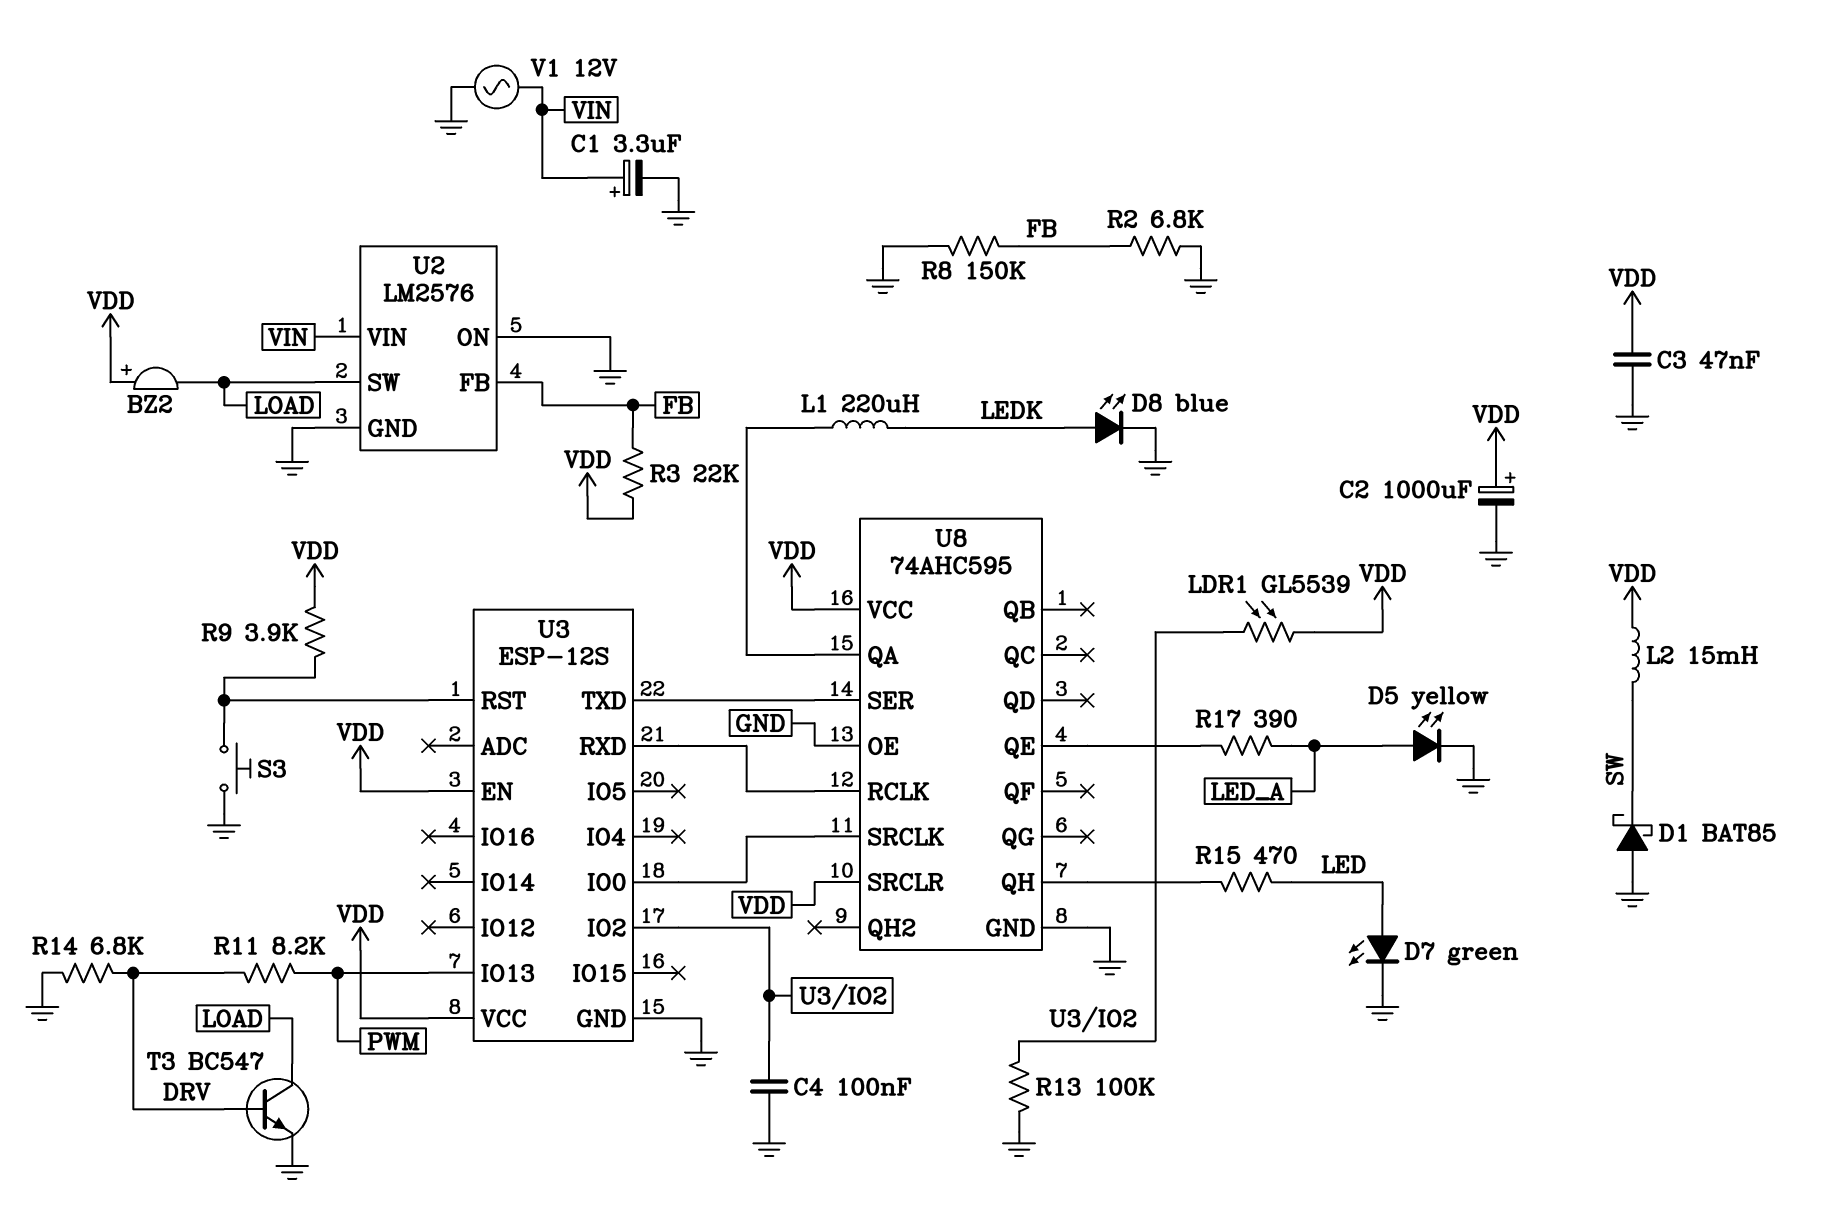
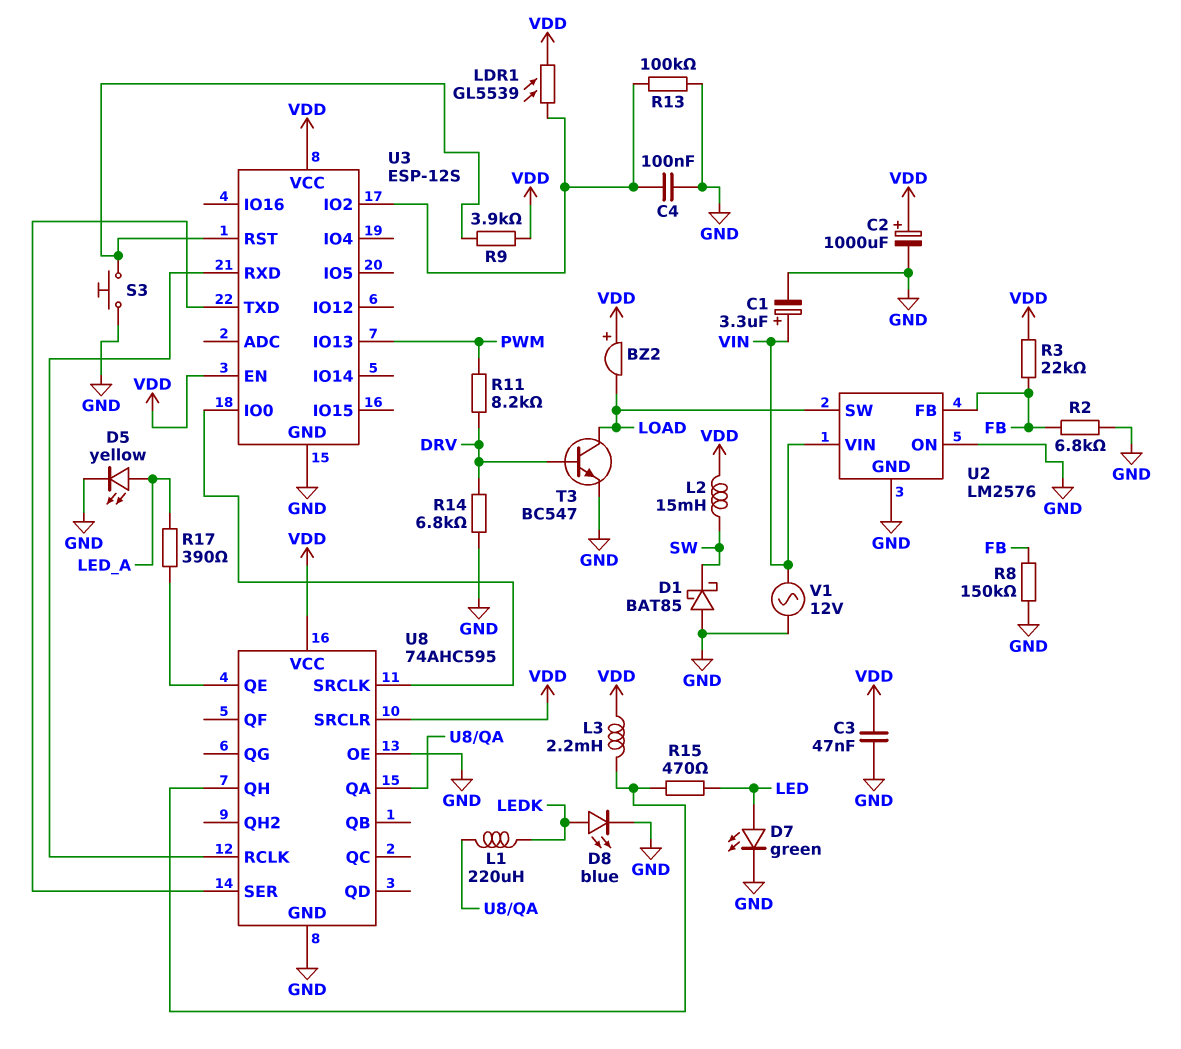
L3: none -> 2.2mH (U8/QH, VDD)

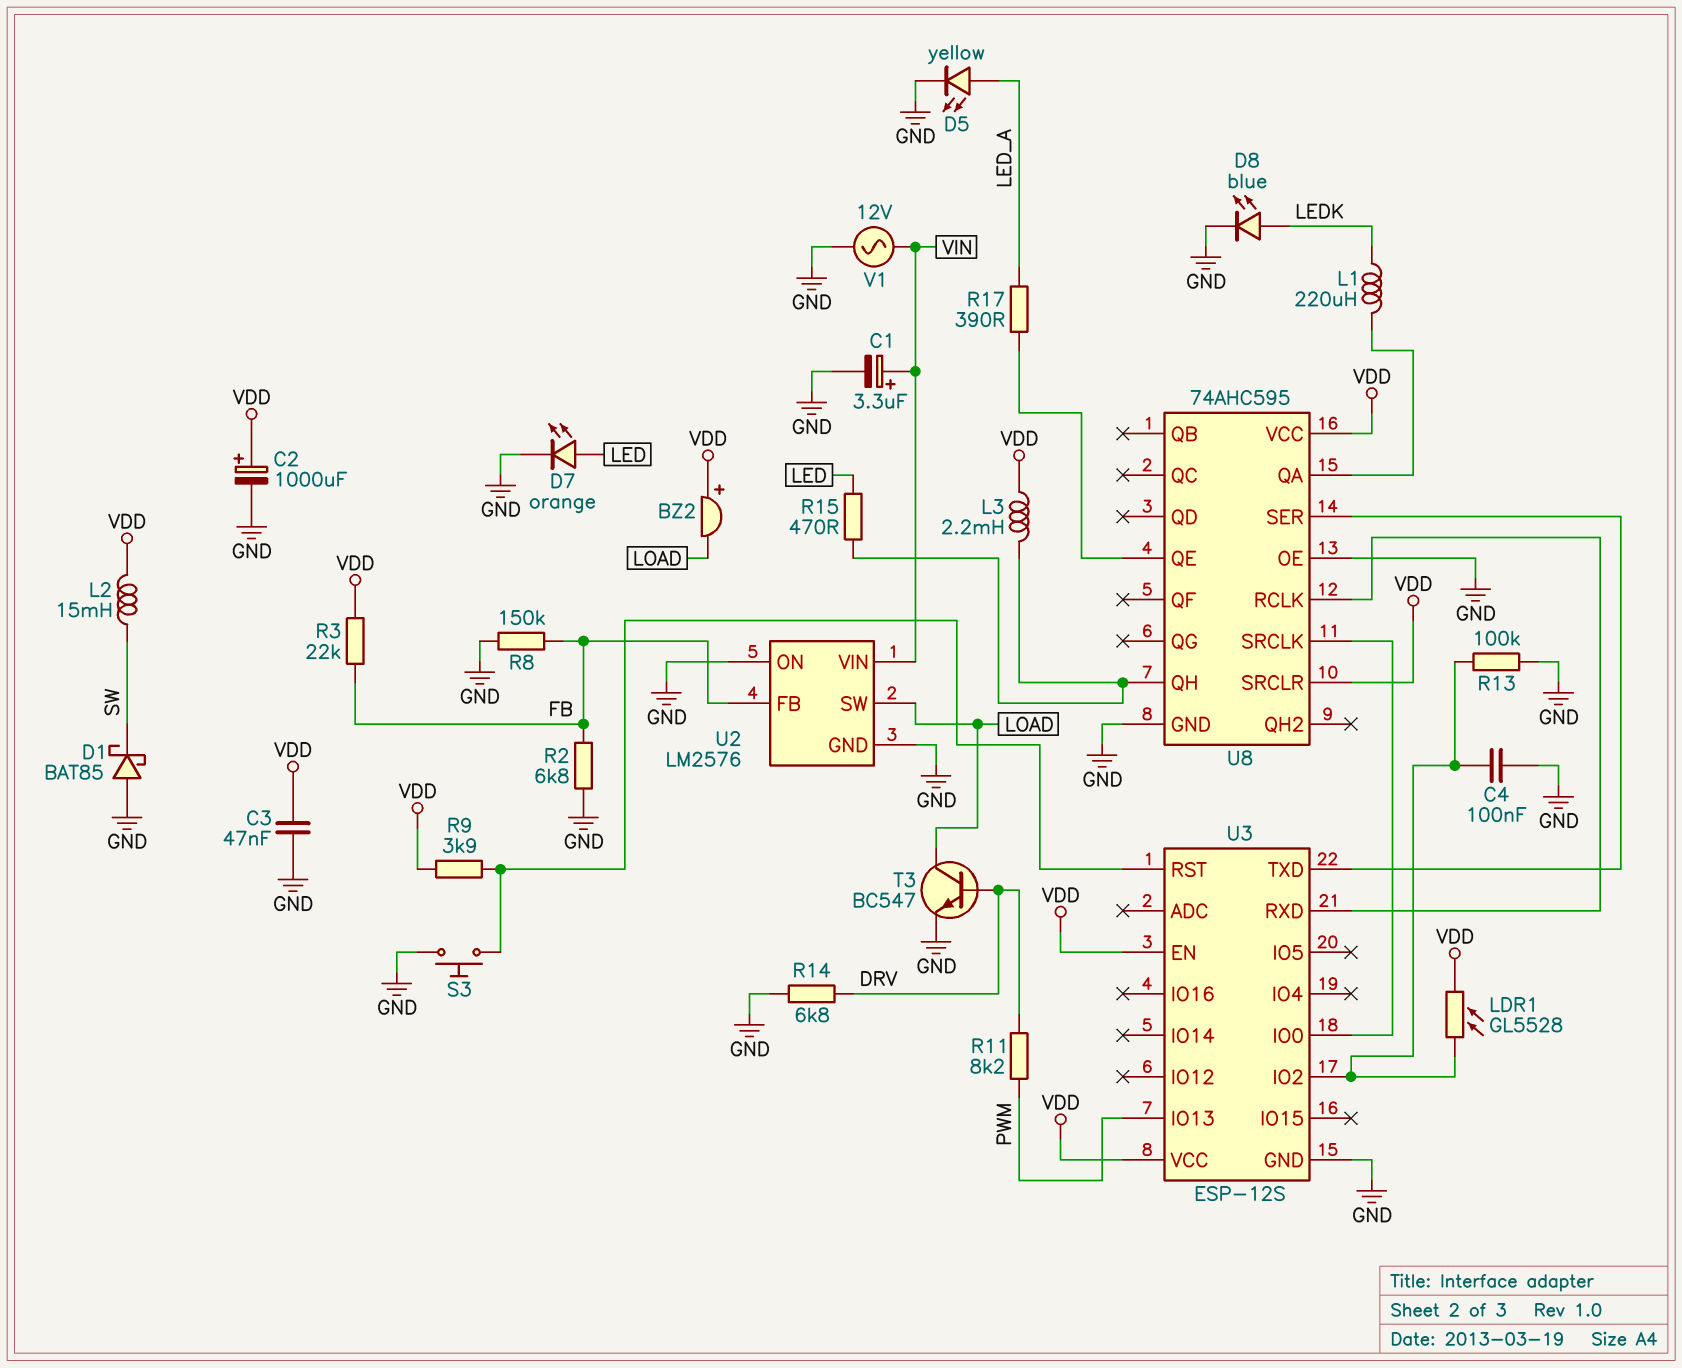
D7: LED green (A LED, K GND) -> LED orange (A LED, K GND)
LDR1: GL5539 (U3/IO2, VDD) -> GL5528 (U3/IO2, VDD)

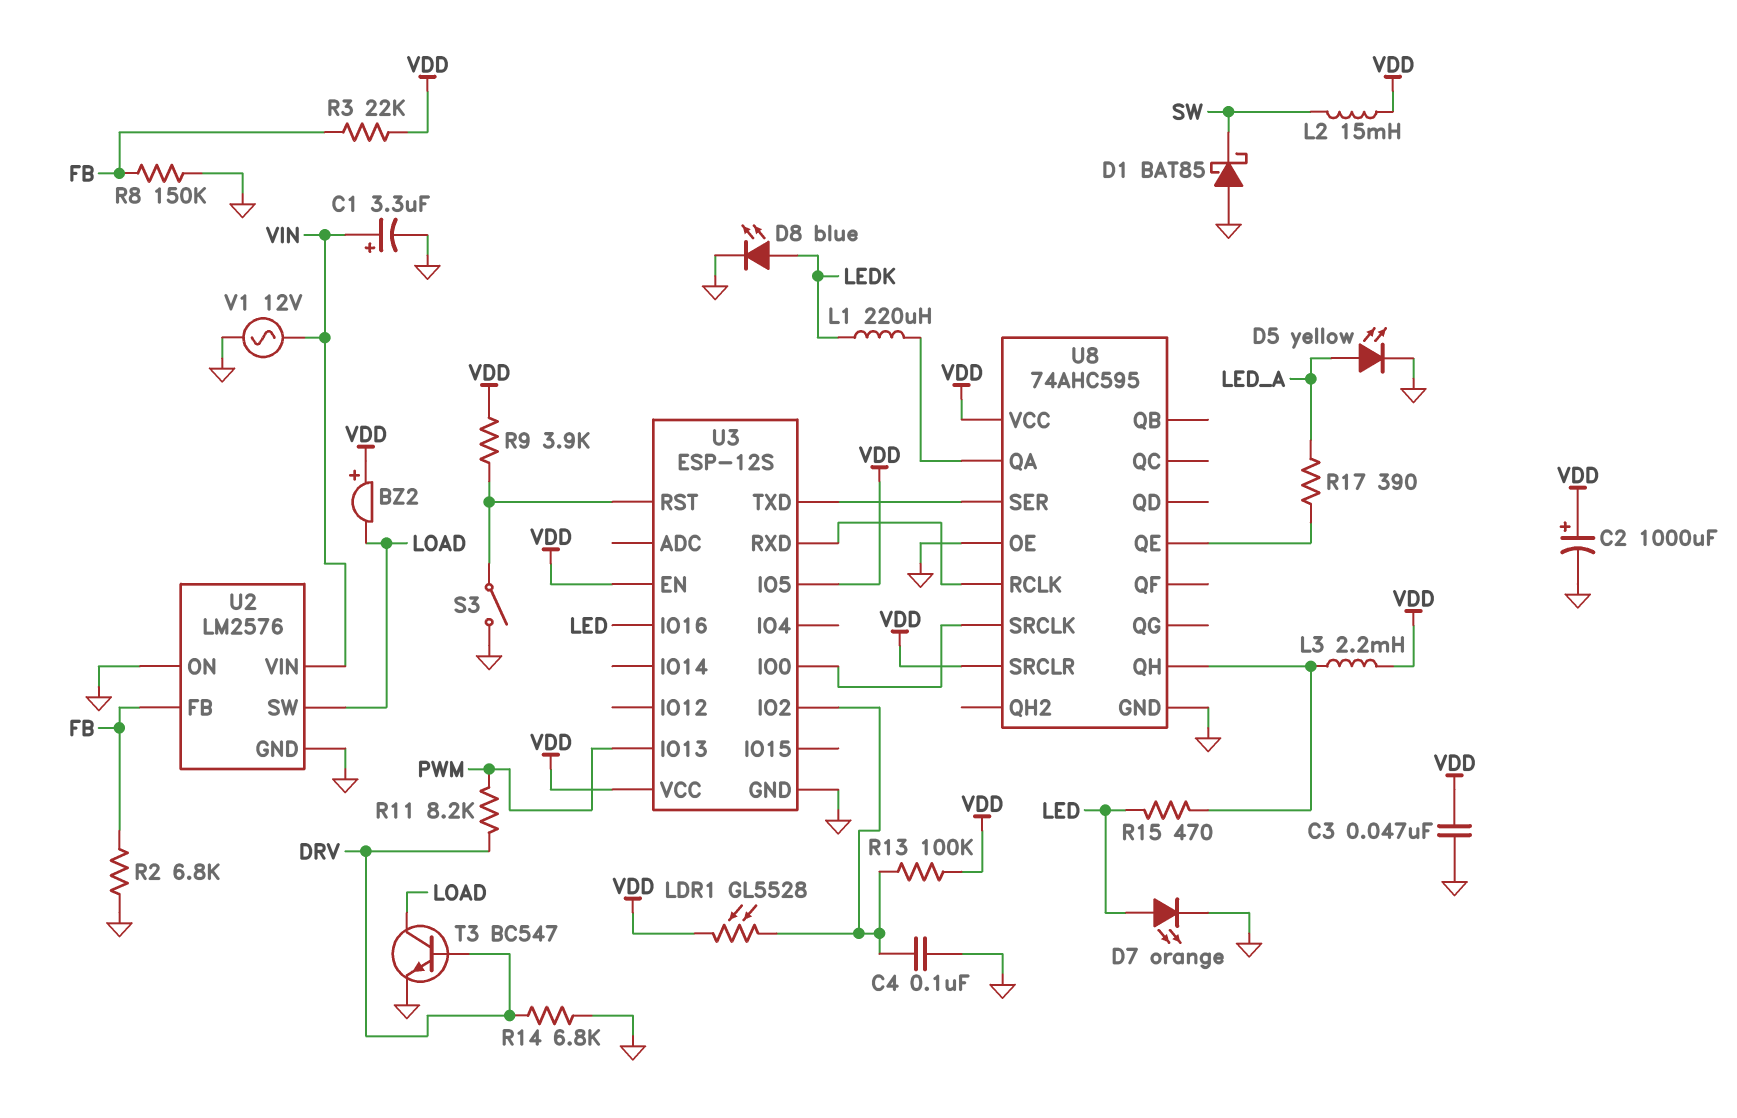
R13: 100k (GND, U3/IO2) -> 100k (U3/IO2, VDD)
S3: button (GND, U3/RST) -> switch (GND, U3/RST)
U3 pin IO5: none -> VDD
U3 pin IO16: none -> LED

